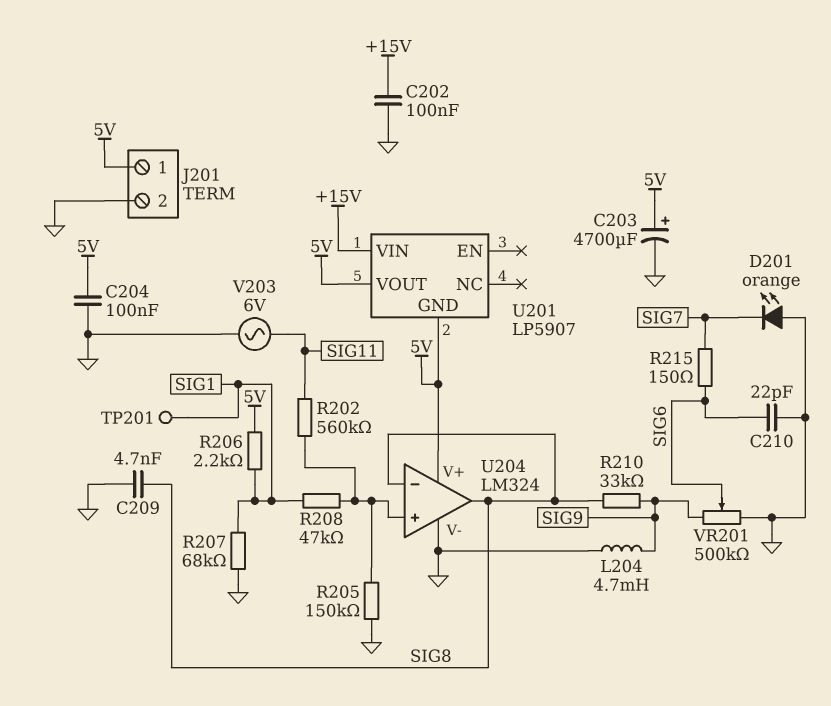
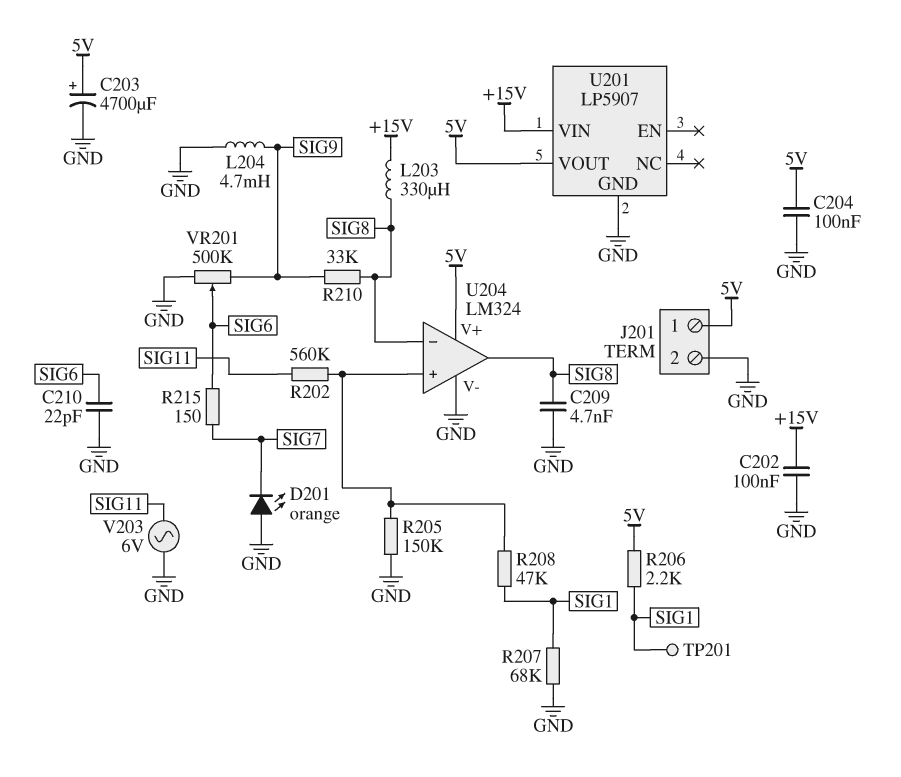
L203: none -> 330uH (+15V, SIG8)
U201 pin GND: 5V -> GND

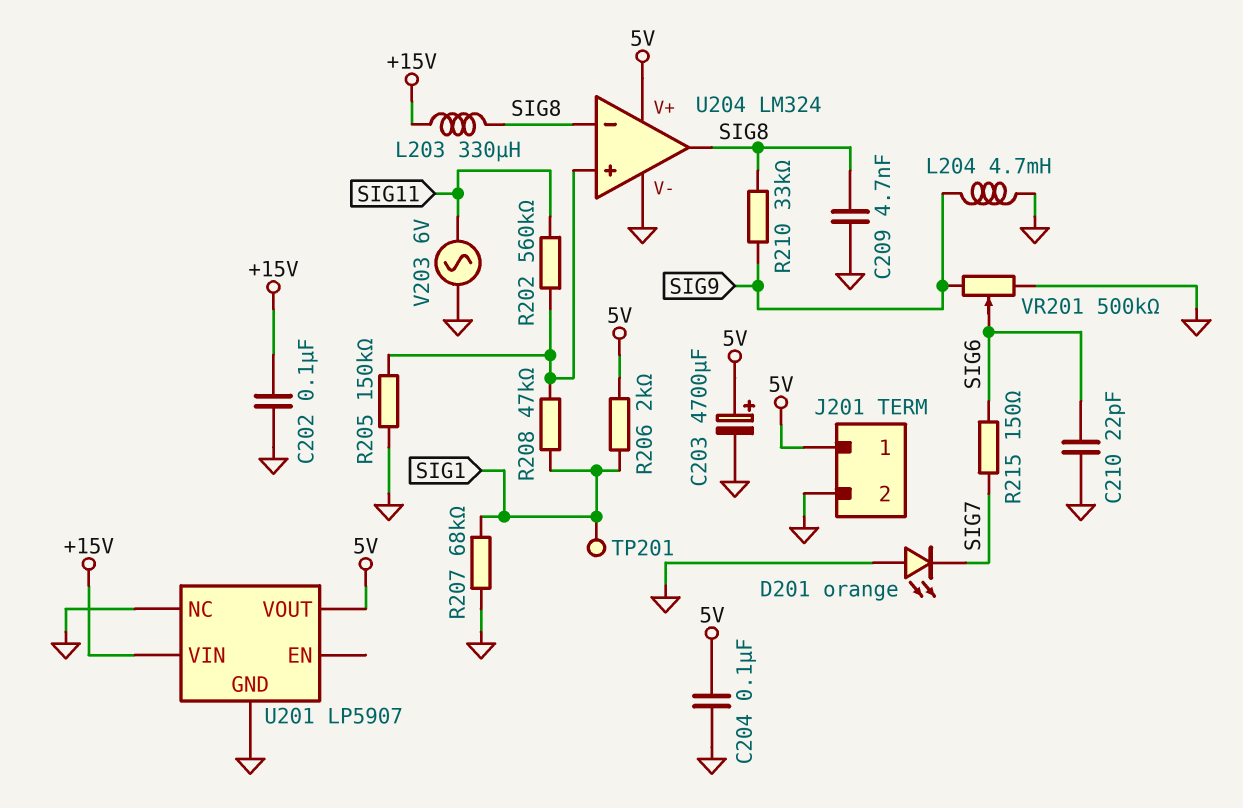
R206: 2.2k (5V, SIG1) -> 2k (5V, SIG1)
U201 pin NC: none -> GND

